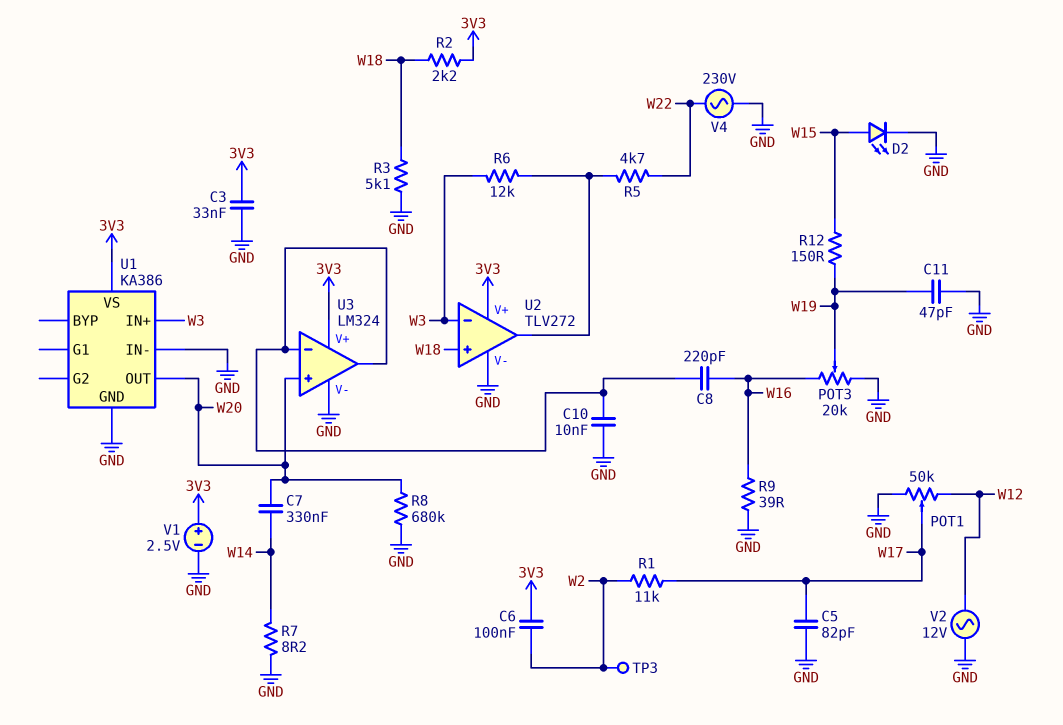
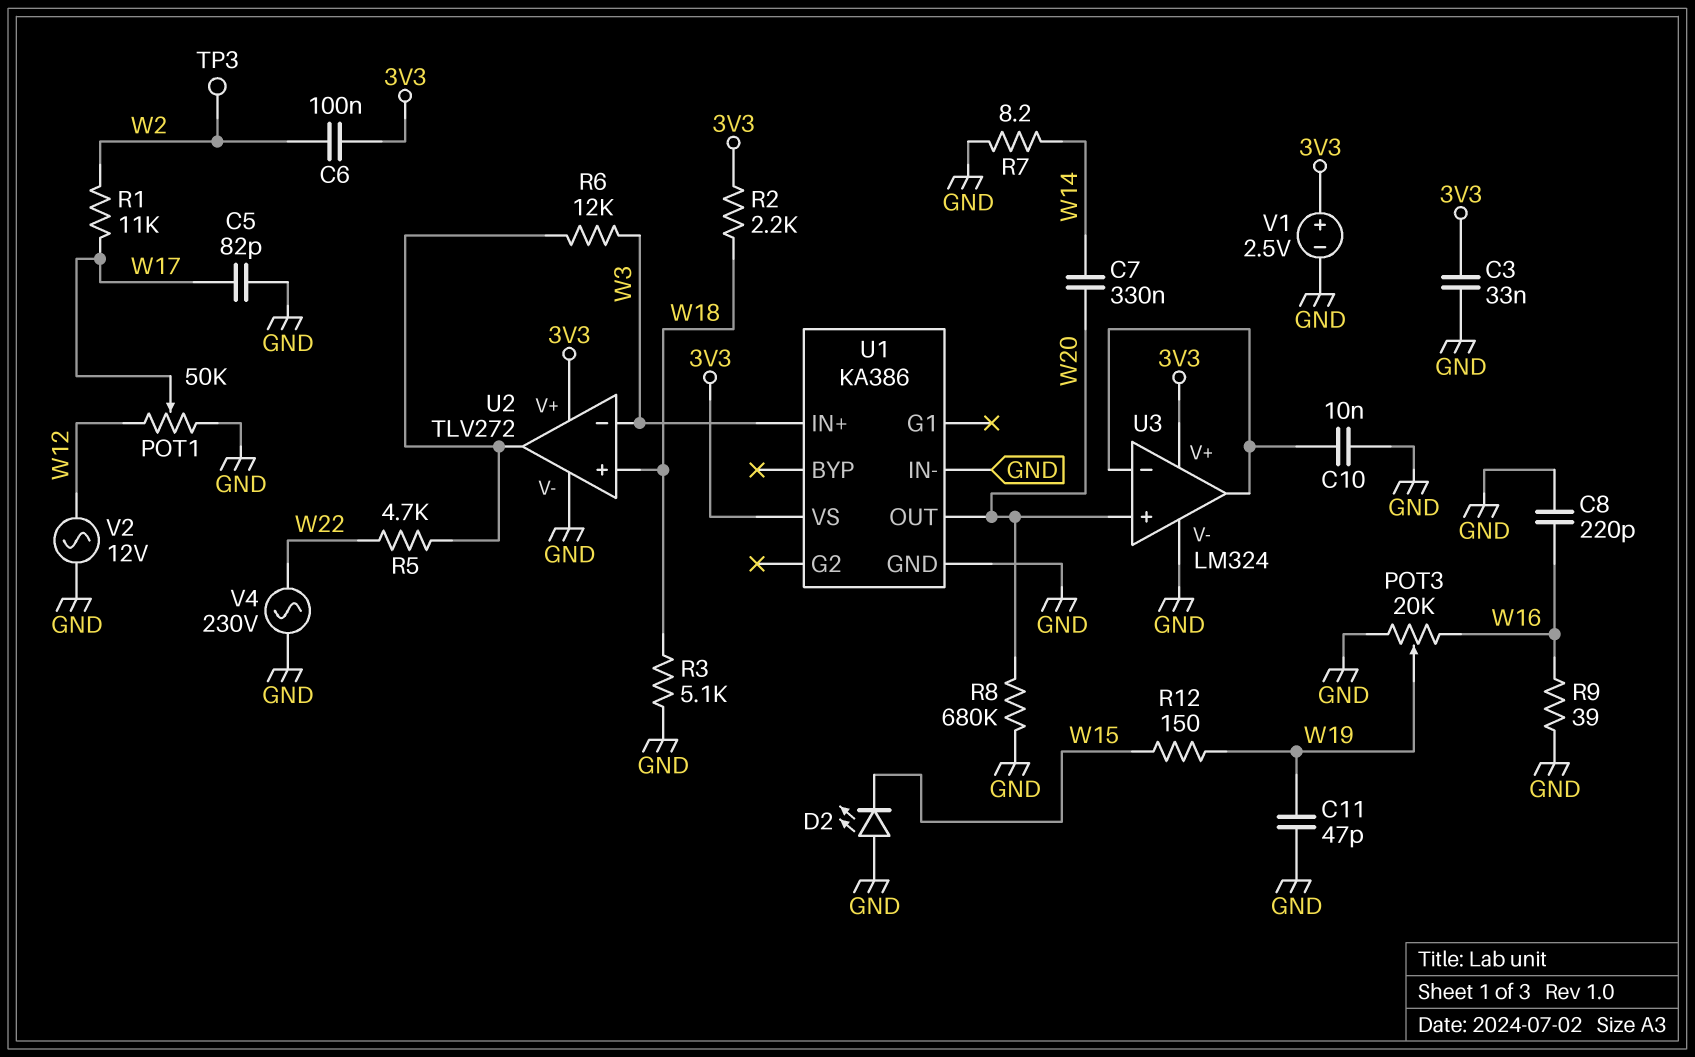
C8: 220pF (U3/in-, W16) -> 220pF (GND, W16)
D2: LED (A W15, K GND) -> LED (A GND, K W15)

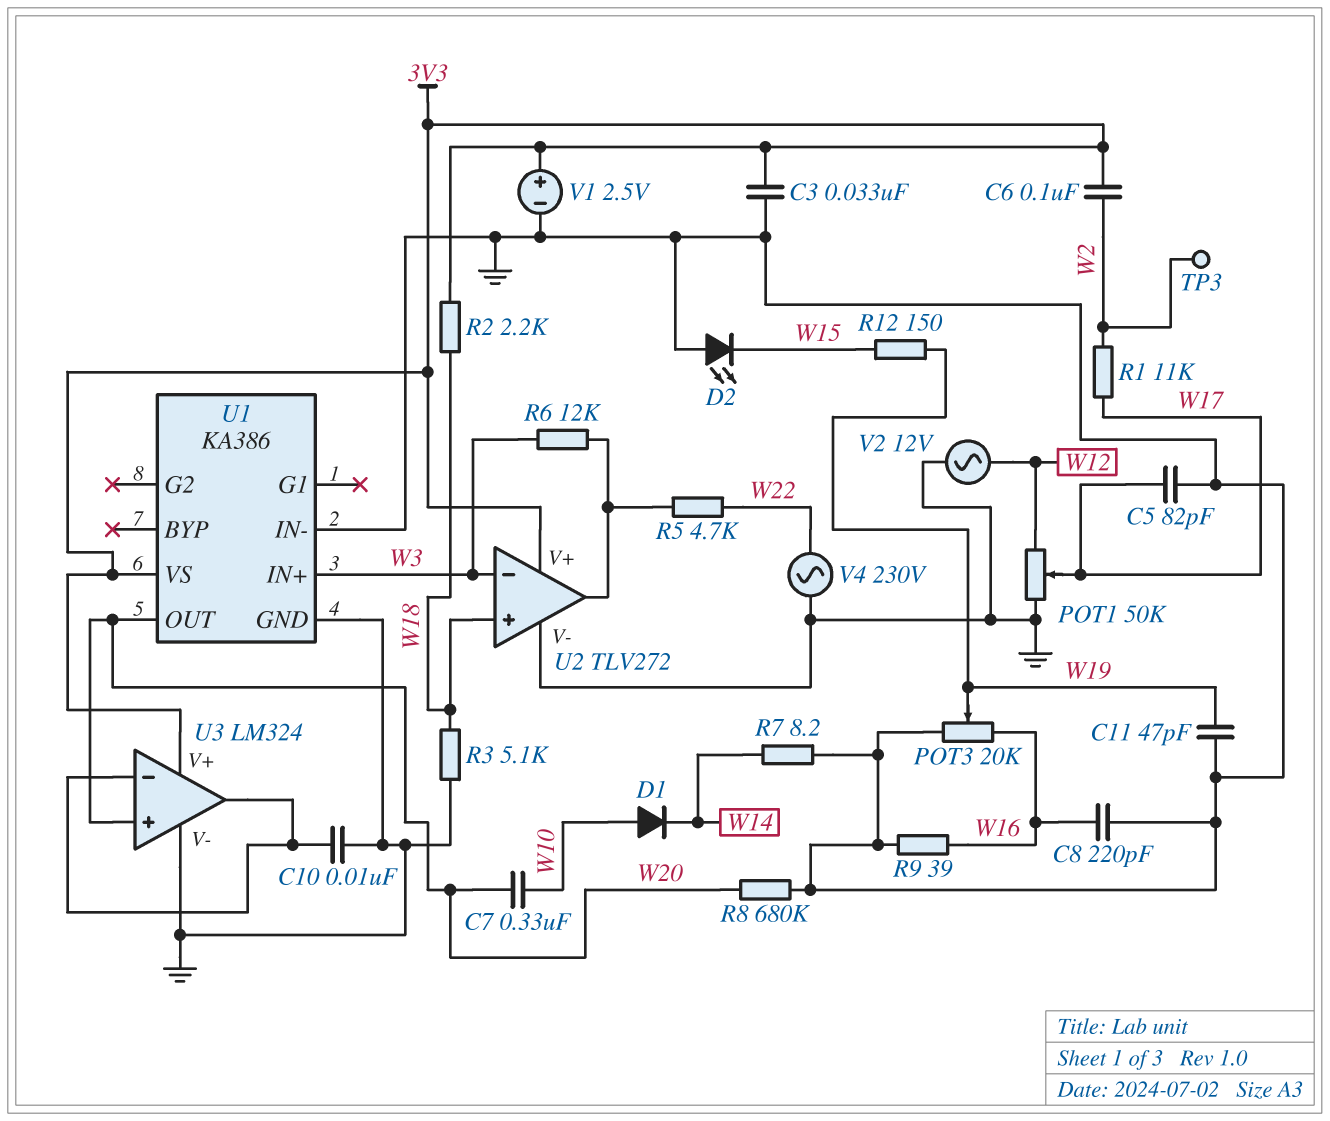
C7: 330nF (W14, W20) -> 330nF (W10, W20)
D1: none -> diode (A W10, K W14)

